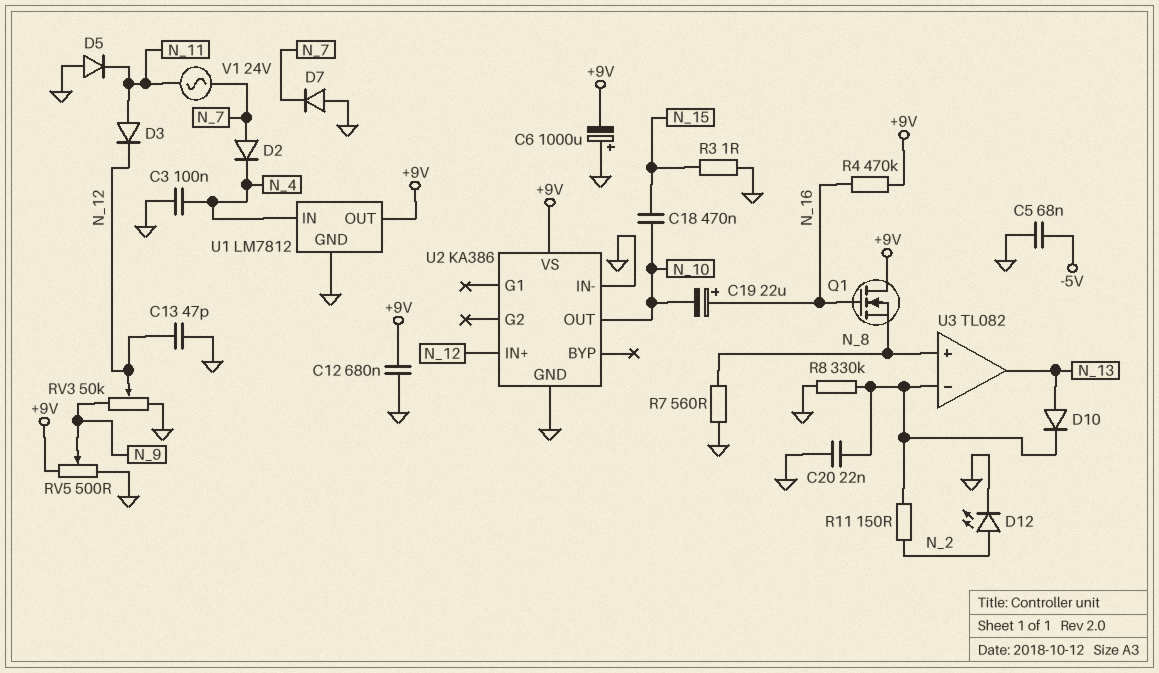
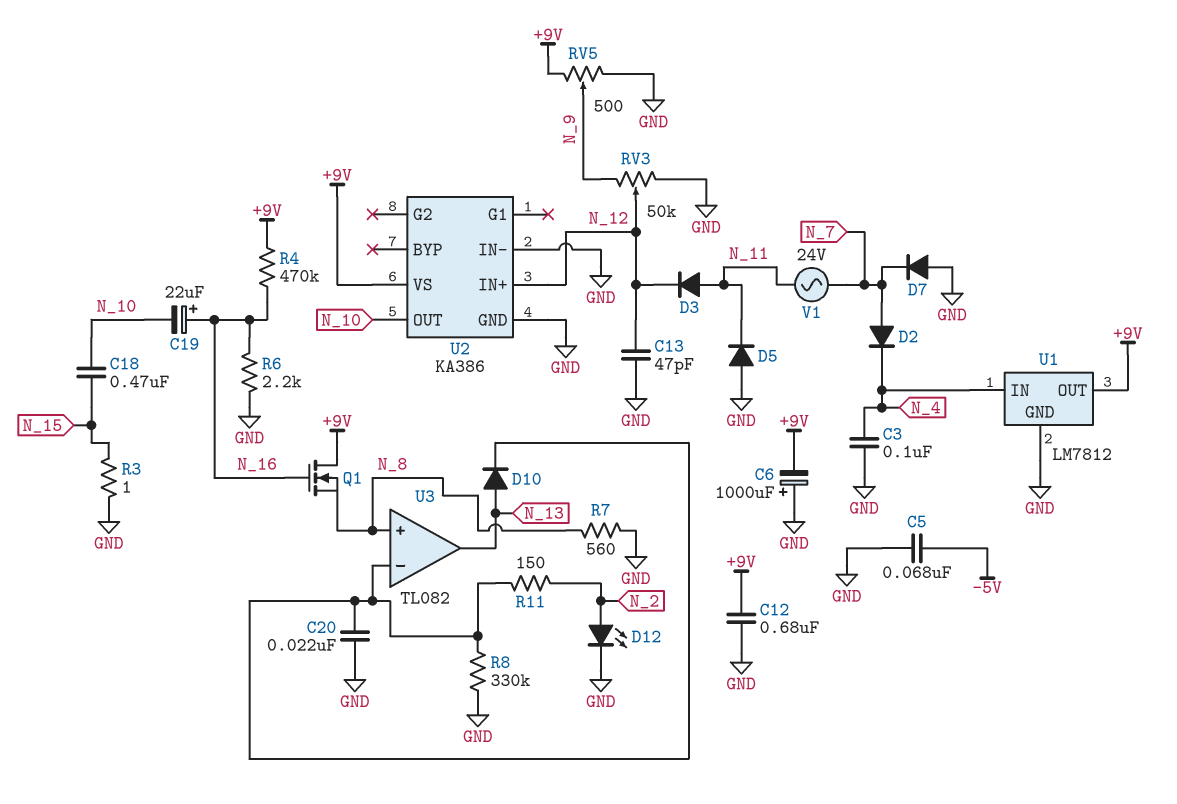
R6: none -> 2.2k (GND, N_16)

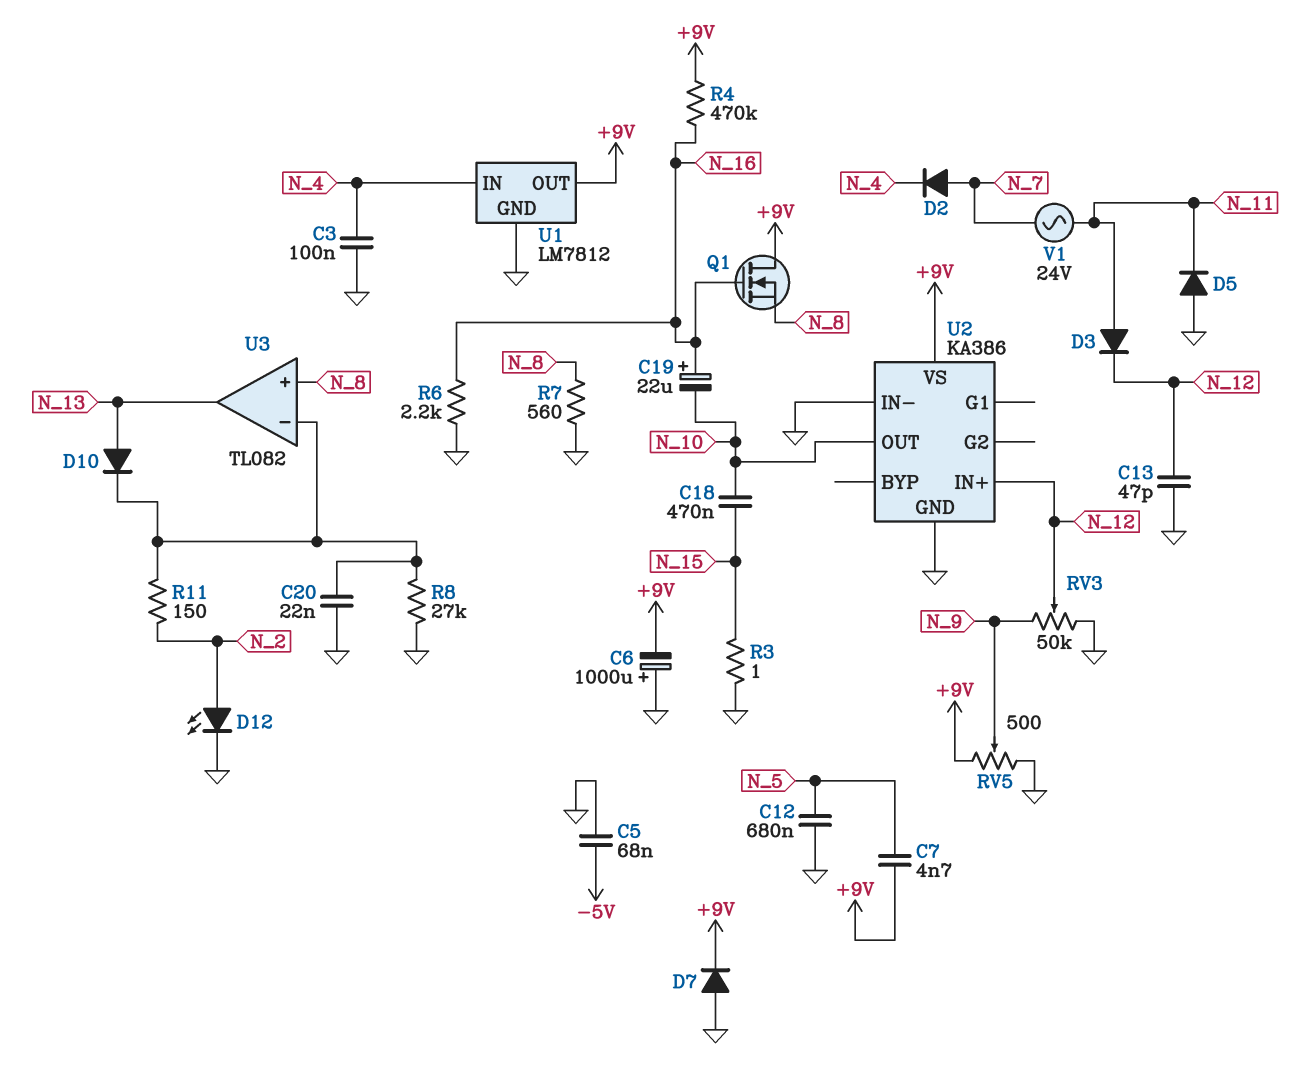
C7: none -> 4.7nF (+9V, N_5)
C12: 680nF (+9V, GND) -> 680nF (GND, N_5)
D7: diode (A GND, K N_7) -> diode (A GND, K +9V)
R8: 330k (GND, U3/in-) -> 27k (GND, U3/in-)

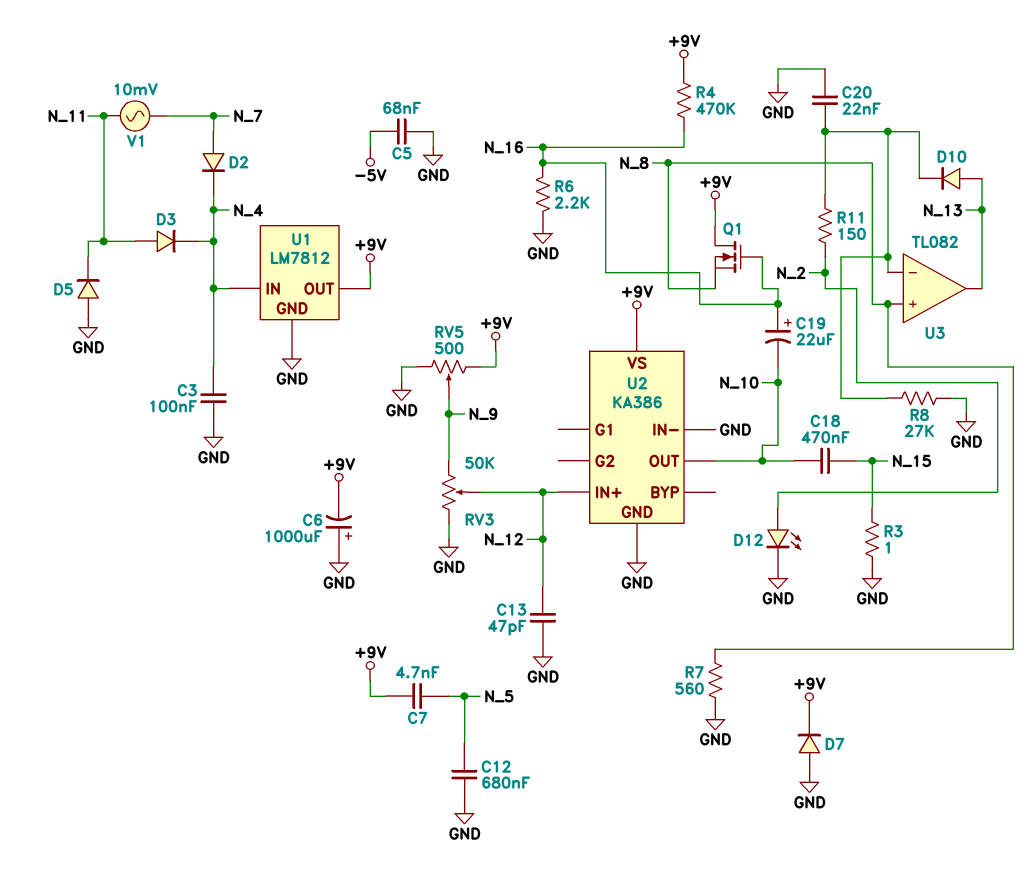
D3: diode (A N_11, K N_12) -> diode (A N_11, K N_4)
V1: AC 24V (N_7, N_11) -> AC 10mV (N_7, N_11)

